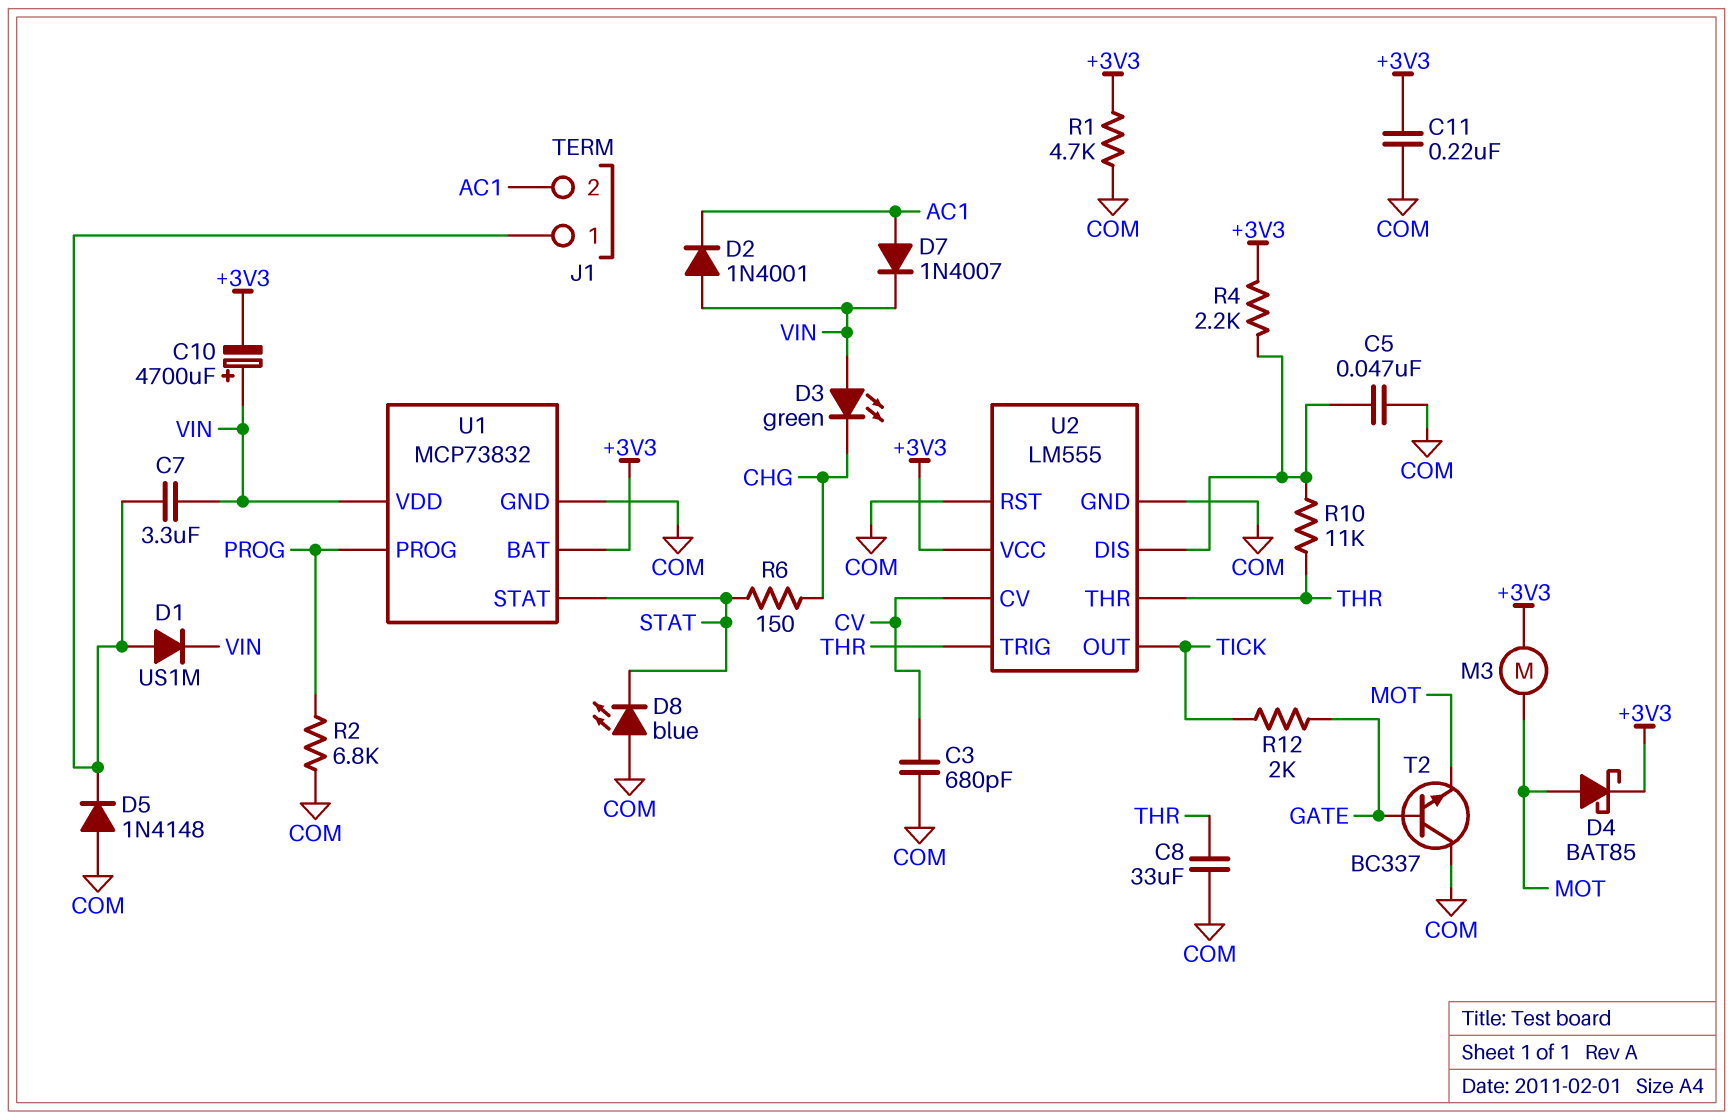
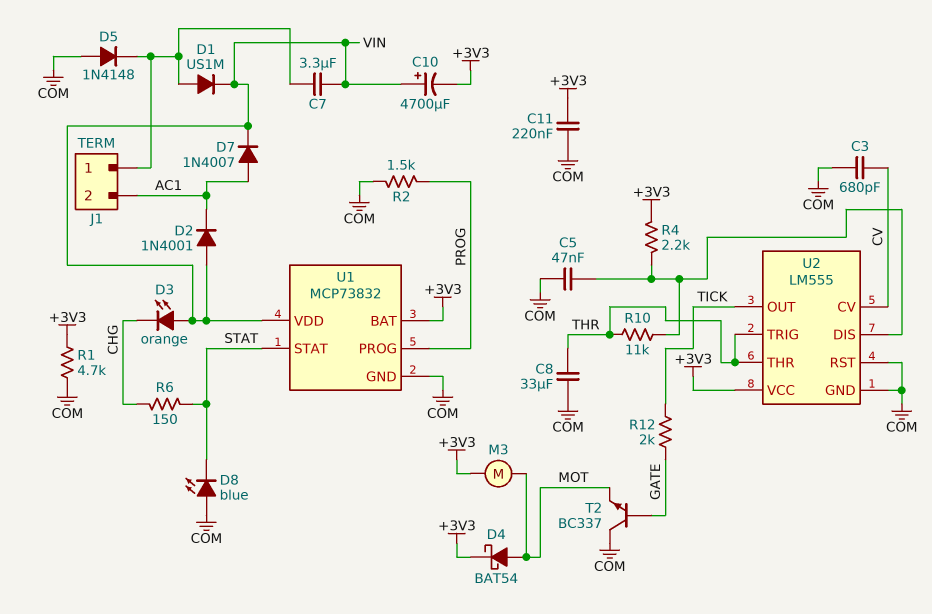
D3: LED green (A VIN, K CHG) -> LED orange (A VIN, K CHG)
D4: schottky BAT85 (A MOT, K +3V3) -> schottky BAT54 (A MOT, K +3V3)
R2: 6.8k (COM, PROG) -> 1.5k (COM, PROG)

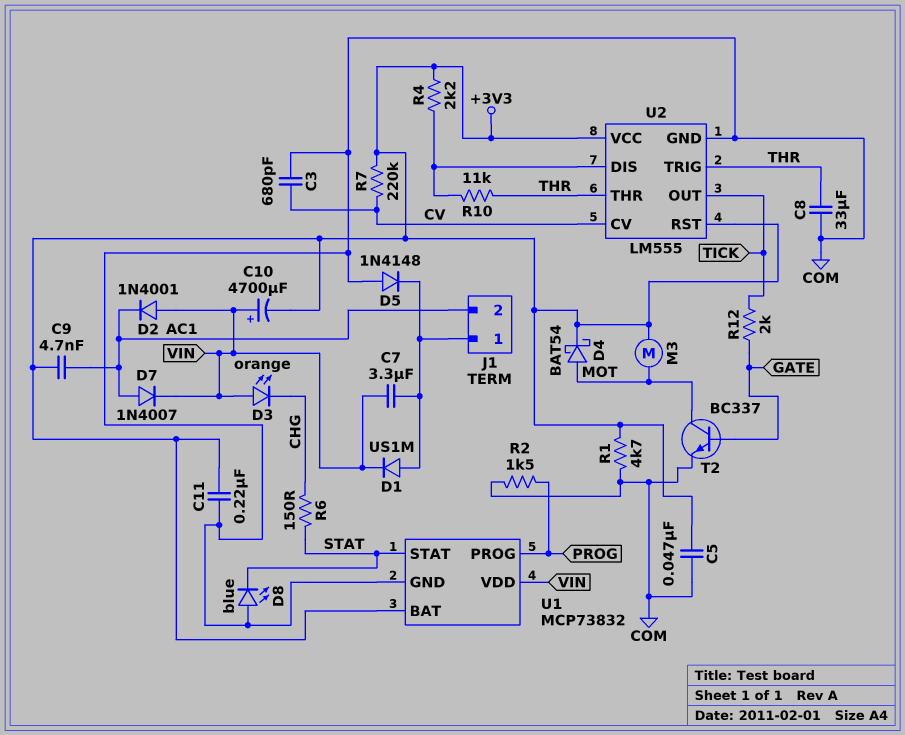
C5: 47nF (COM, U2/DIS) -> 47nF (+3V3, COM)
C9: none -> 4.7nF (+3V3, AC1)
R7: none -> 220k (+3V3, CV)
T2: NPN BC337 (B GATE, C COM, E MOT) -> NPN BC337 (B GATE, C MOT, E COM)
U2 pin RST: COM -> +3V3

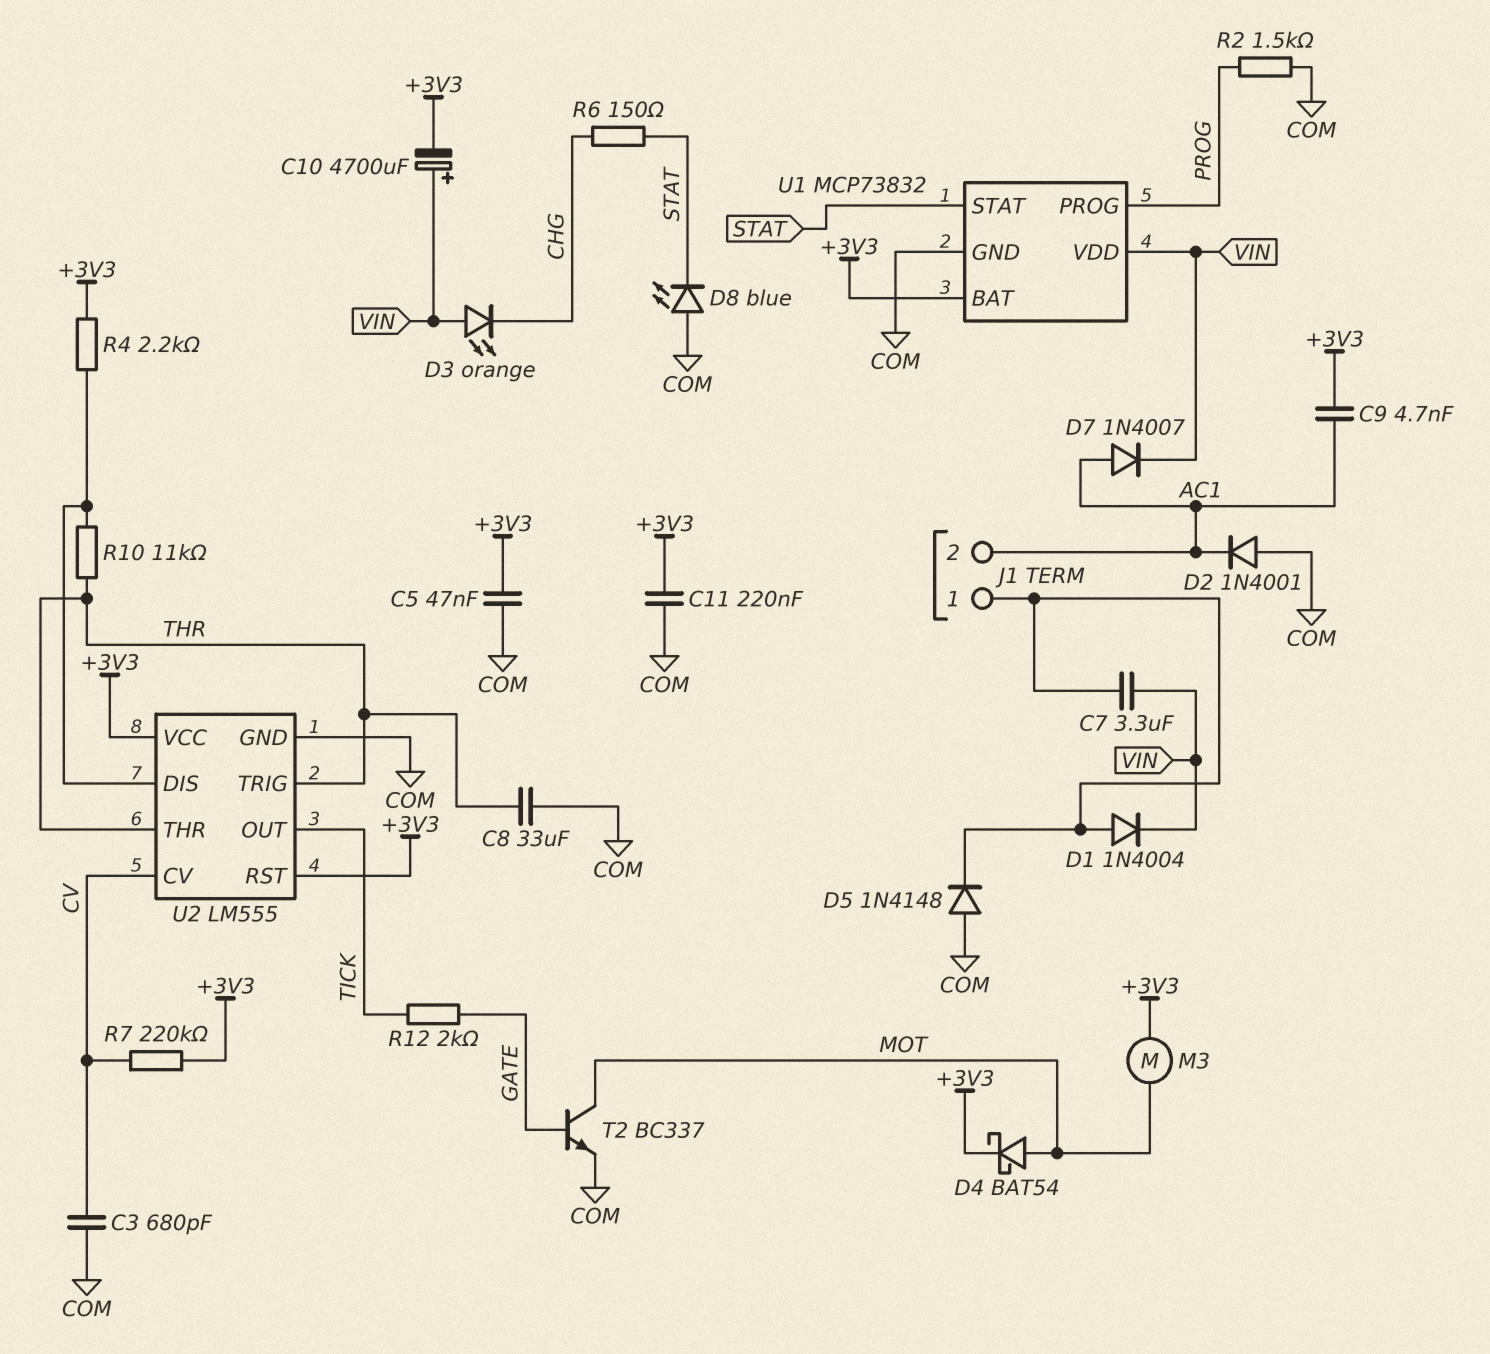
D1: diode US1M (A J1/1, K VIN) -> diode 1N4004 (A J1/1, K VIN)
D2: diode 1N4001 (A VIN, K AC1) -> diode 1N4001 (A COM, K AC1)
R1: 4.7k (+3V3, COM) -> none

